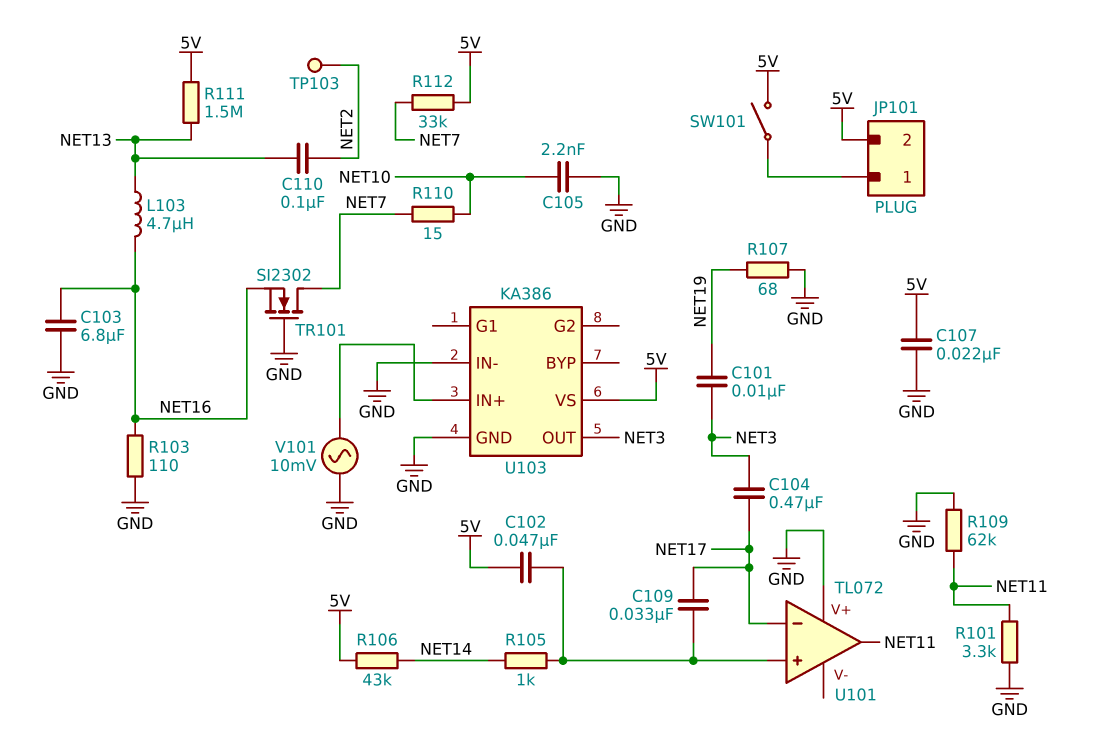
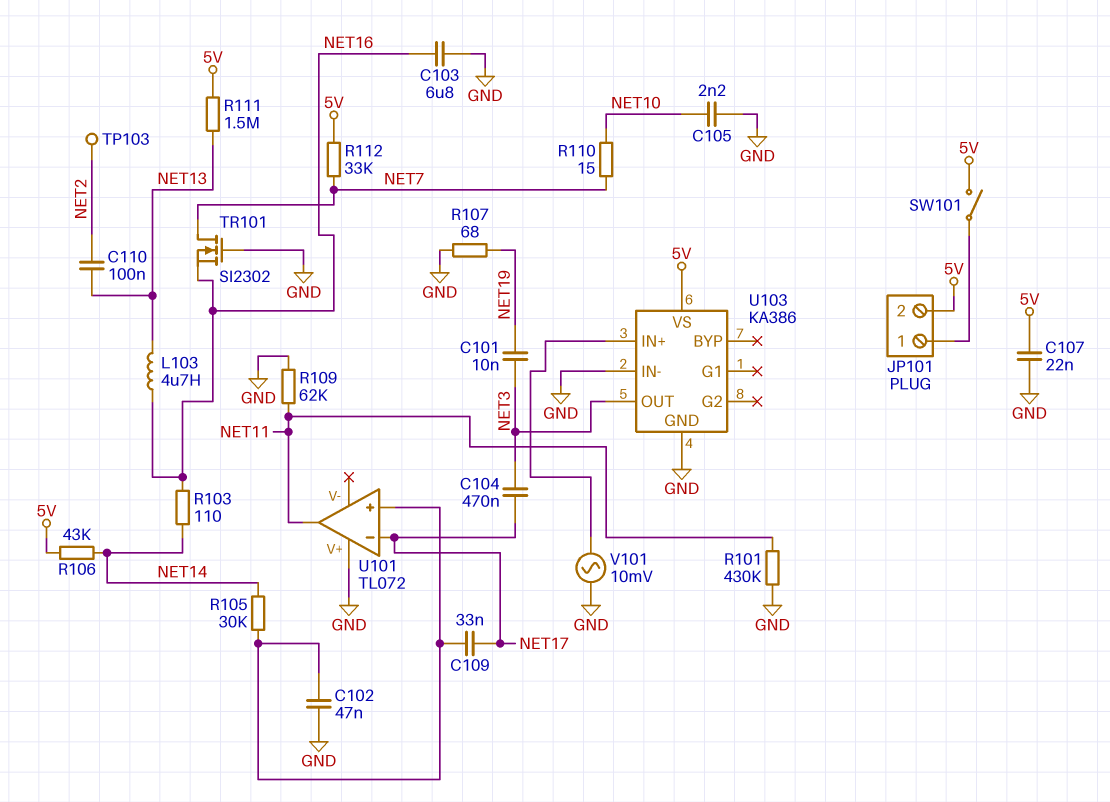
C102: 47nF (5V, U101/in+) -> 47nF (GND, U101/in+)
R101: 3.3k (GND, NET11) -> 430k (GND, NET11)
R103: 110 (GND, NET16) -> 110 (NET14, NET16)
R105: 1k (NET14, U101/in+) -> 30k (NET14, U101/in+)

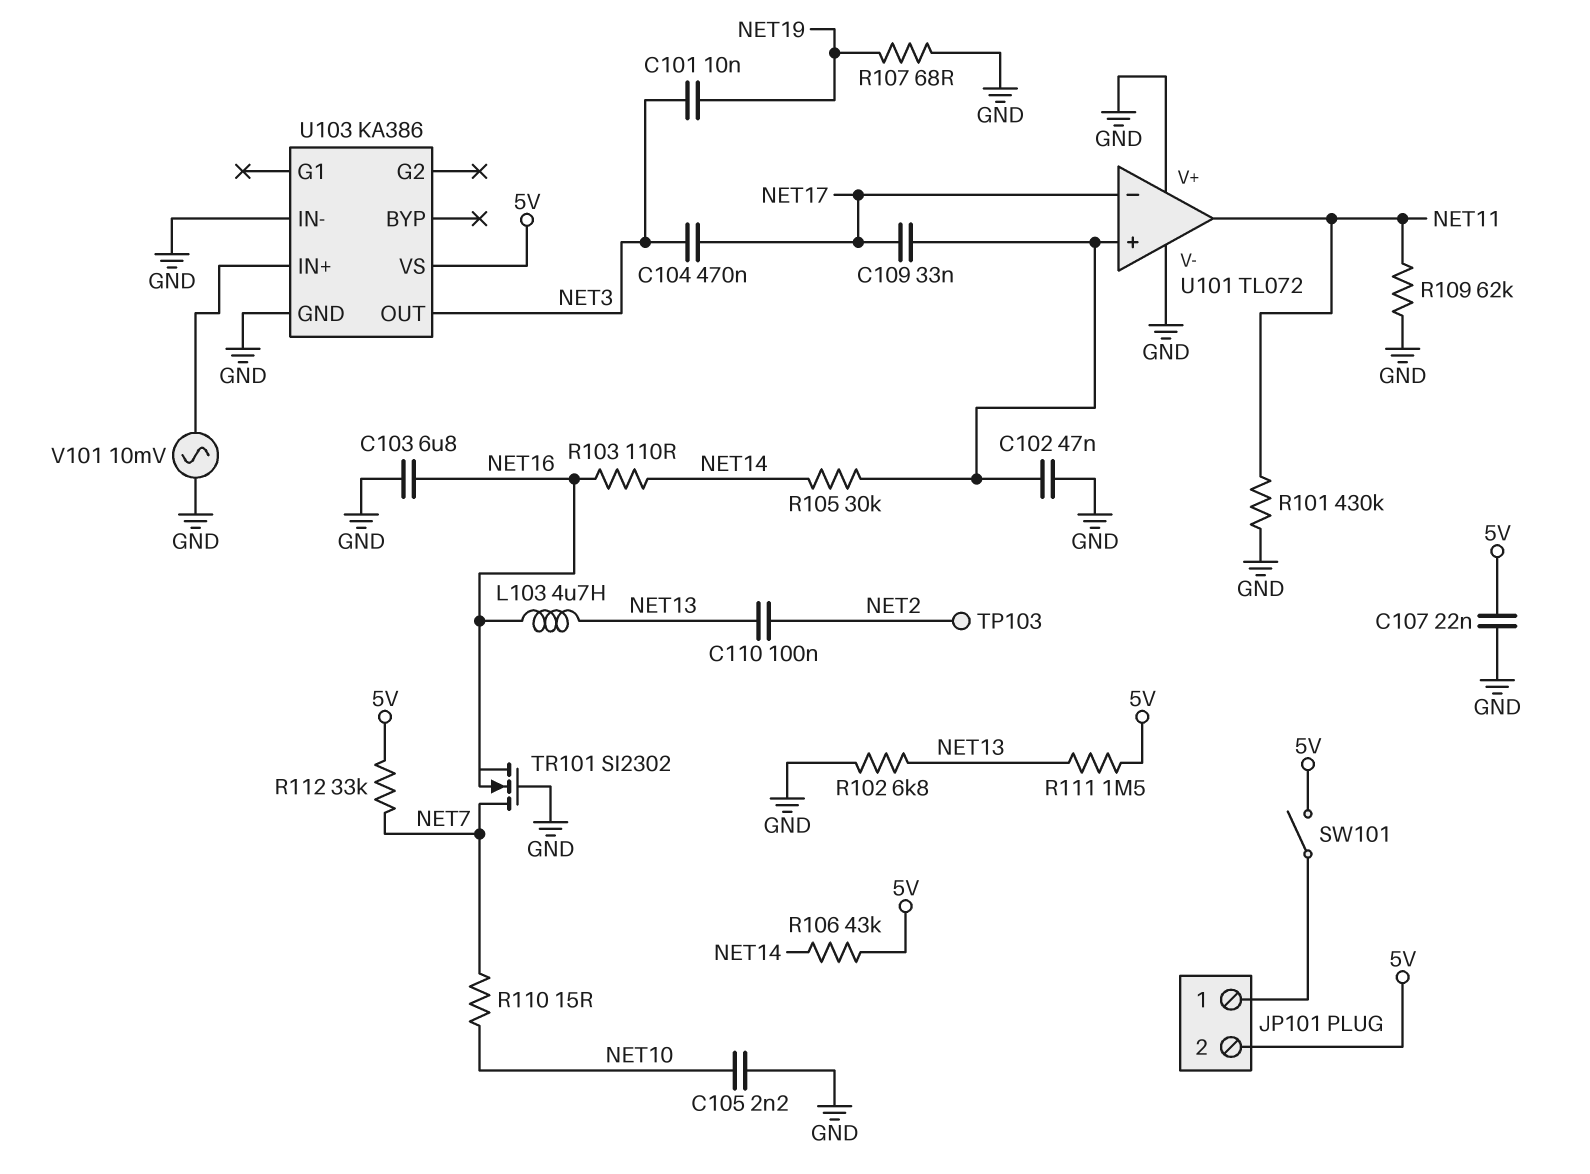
R102: none -> 6.8k (GND, NET13)
U101 pin V-: none -> GND

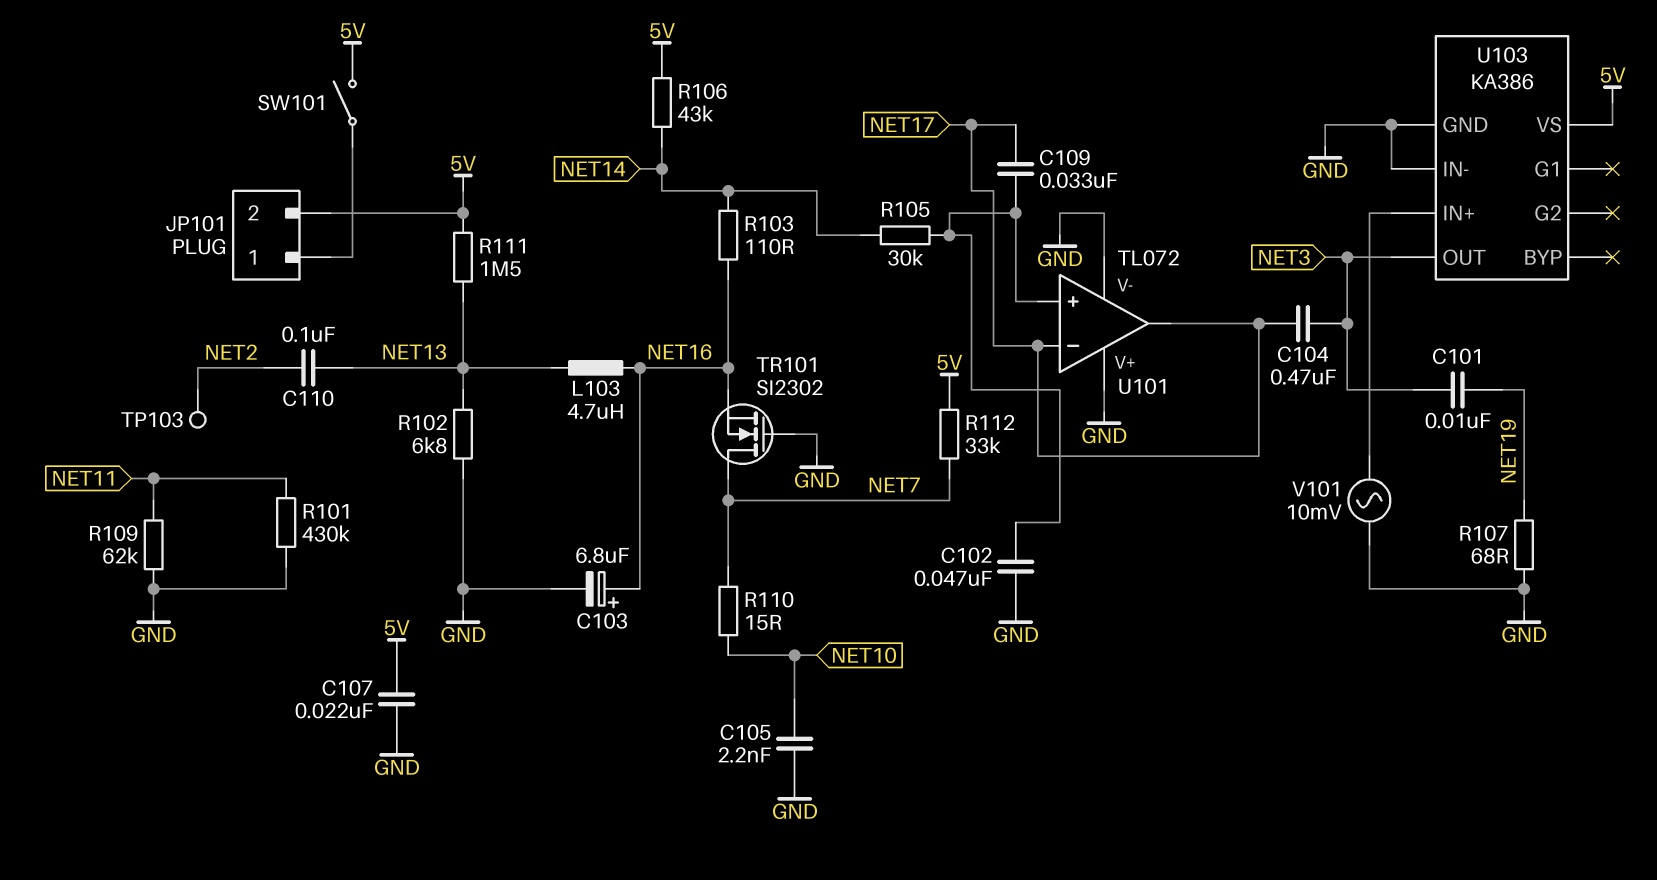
C103: 6.8uF (GND, NET16) -> 6.8uF (plus NET16, minus GND)
U101 pin out: NET11 -> NET17

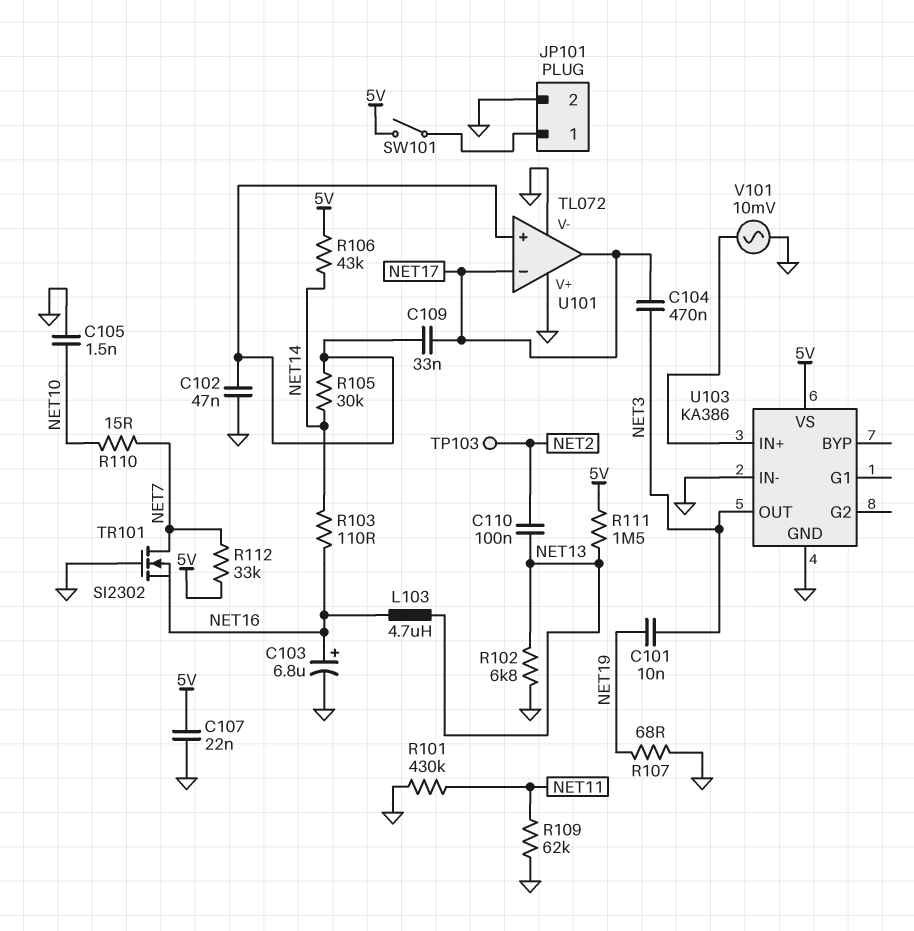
C105: 2.2nF (GND, NET10) -> 1.5nF (GND, NET10)
JP101 pin 2: 5V -> GND

